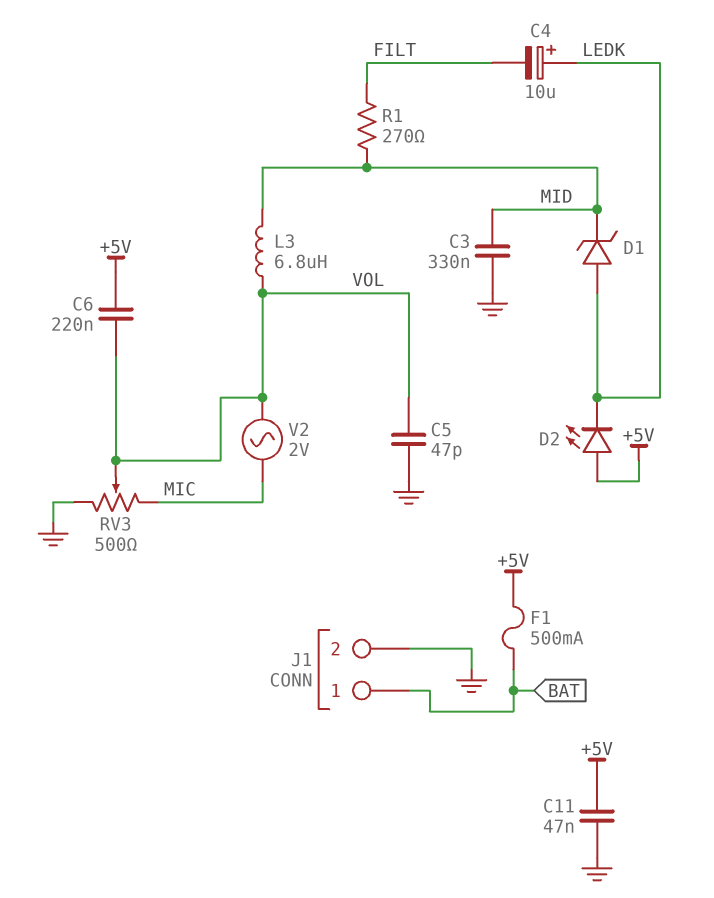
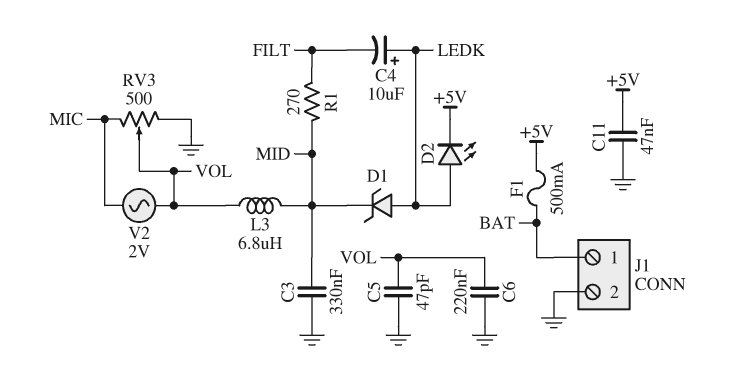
C6: 220nF (+5V, VOL) -> 220nF (GND, VOL)
D2: LED (A +5V, K LEDK) -> LED (A LEDK, K +5V)

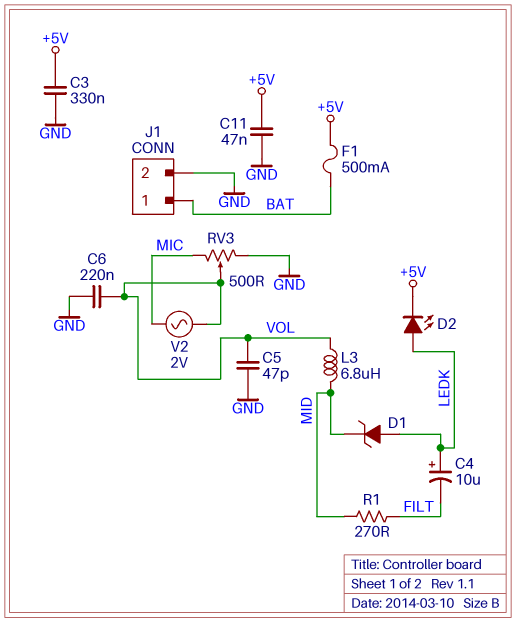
C3: 330nF (GND, MID) -> 330nF (+5V, GND)

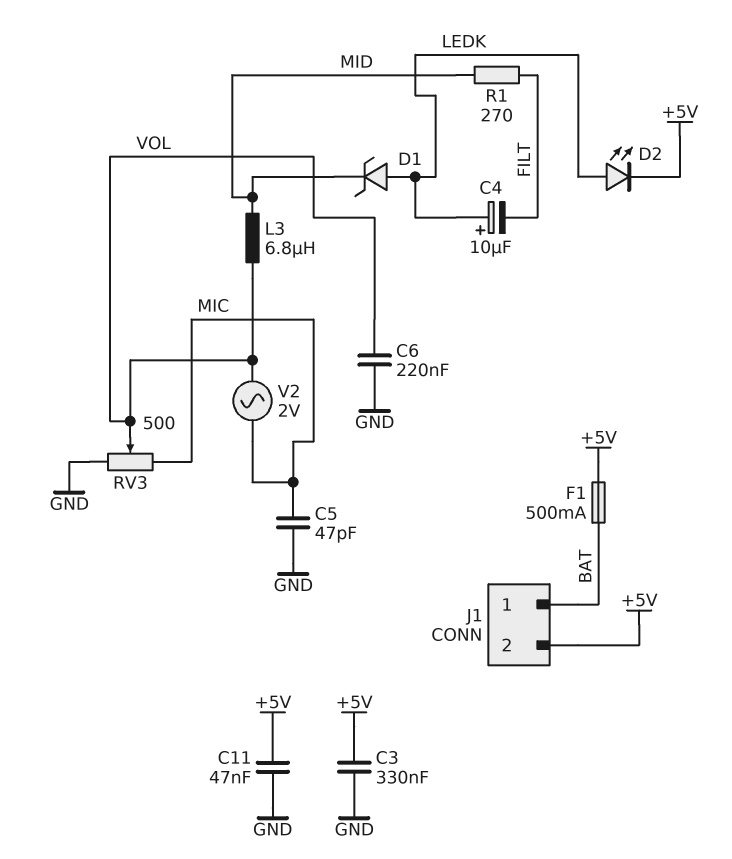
C5: 47pF (GND, VOL) -> 47pF (GND, MIC)
J1 pin 2: GND -> +5V

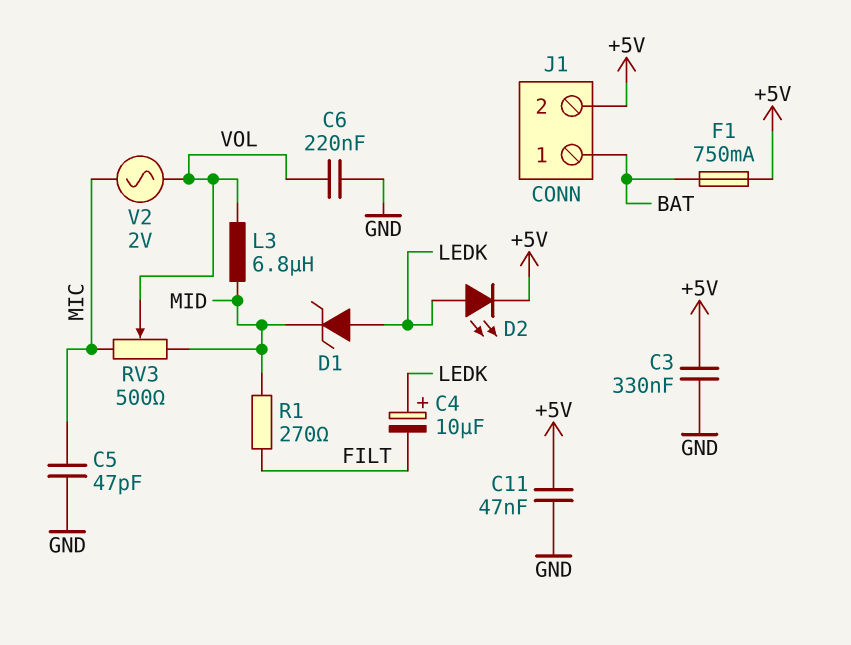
F1: 500mA (+5V, BAT) -> 750mA (+5V, BAT)
RV3: 500 (GND, MIC, wiper VOL) -> 500 (MIC, MID, wiper VOL)

